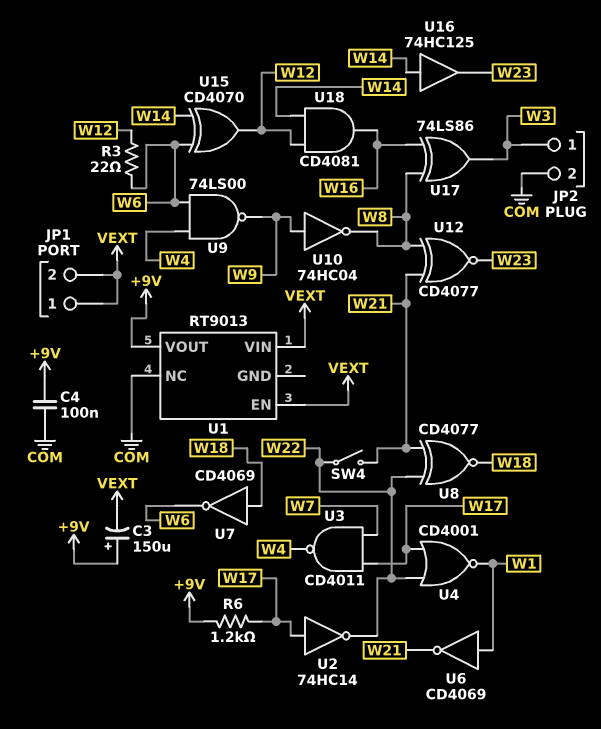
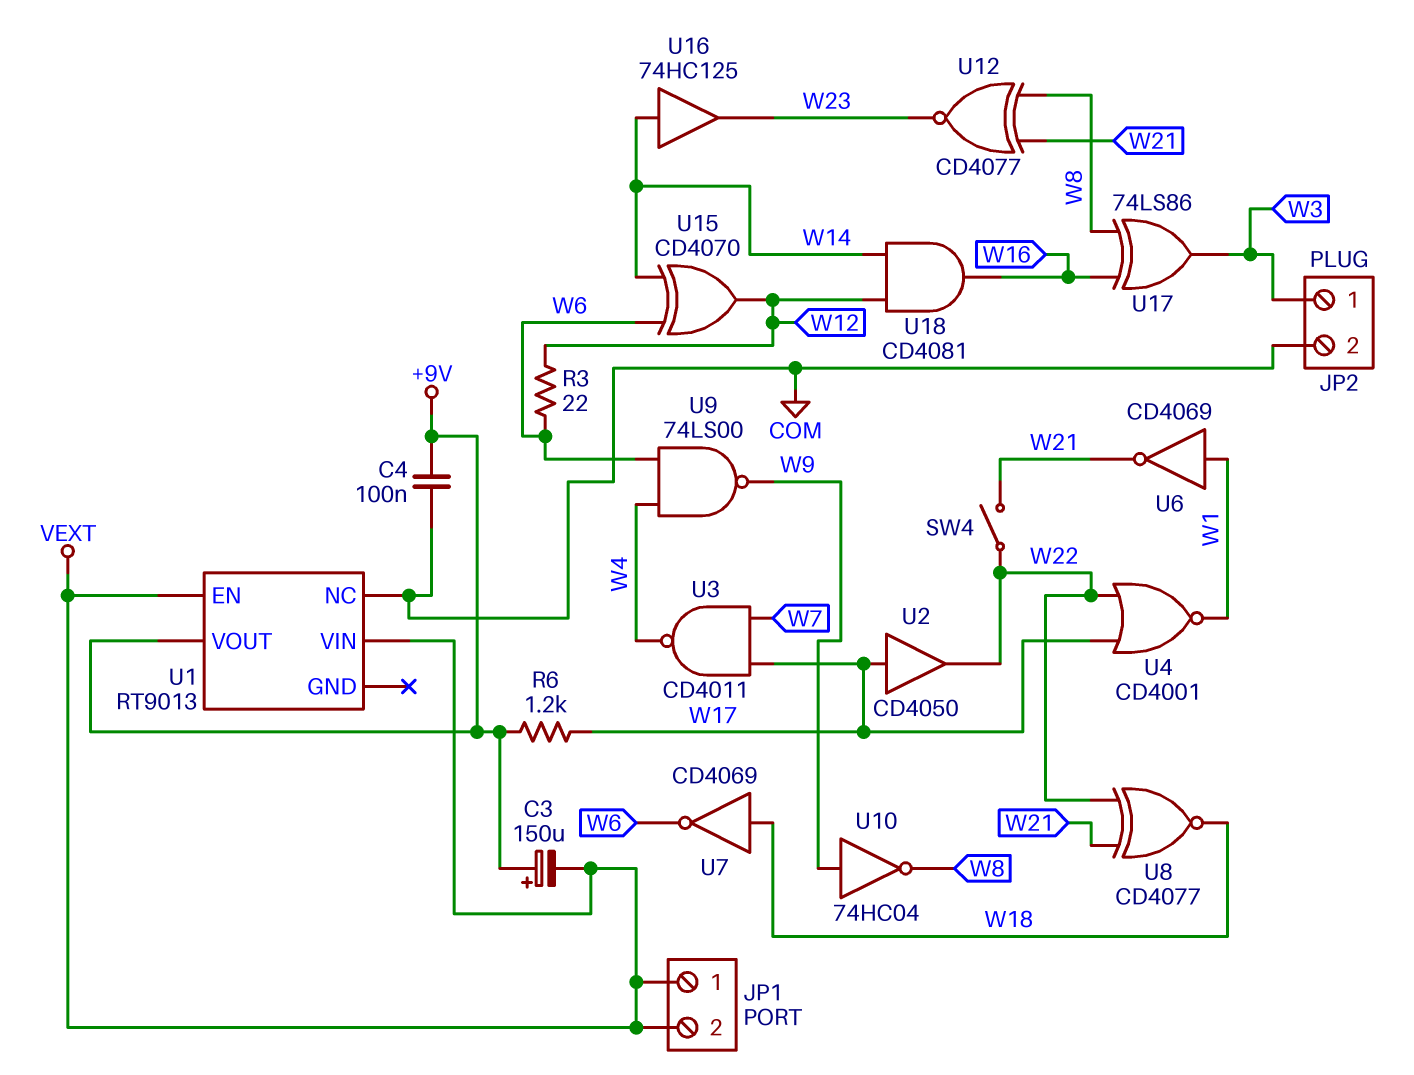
U2: NOT 74HC14 (in W17, out W22) -> buffer CD4050 (in W17, out W22)

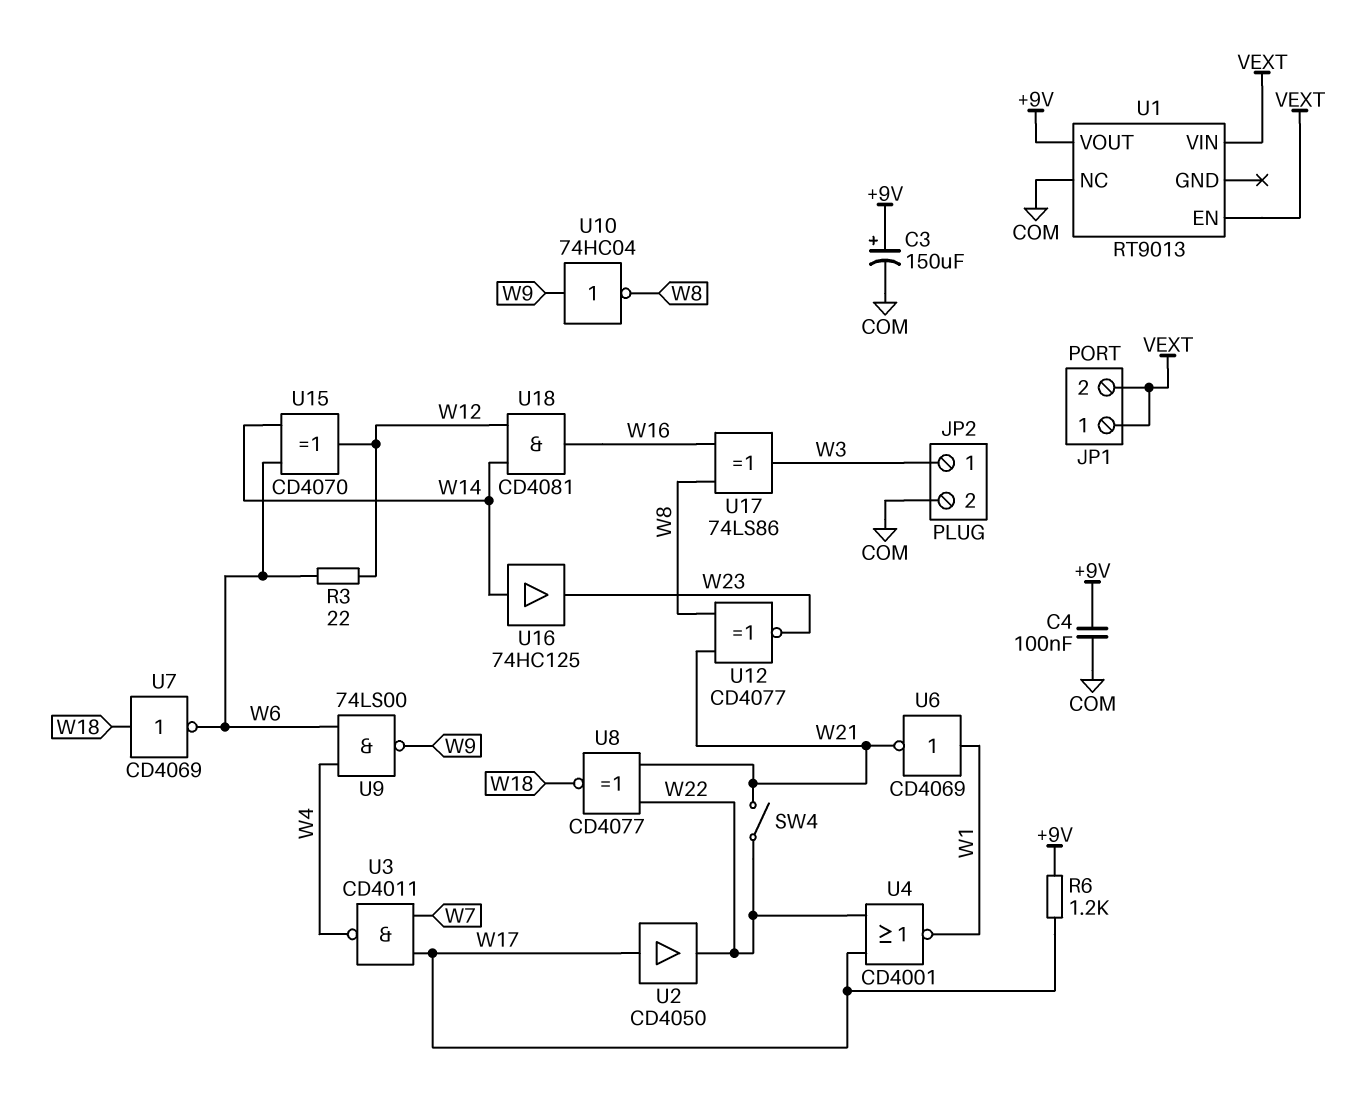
C3: 150uF (plus +9V, minus VEXT) -> 150uF (plus +9V, minus COM)

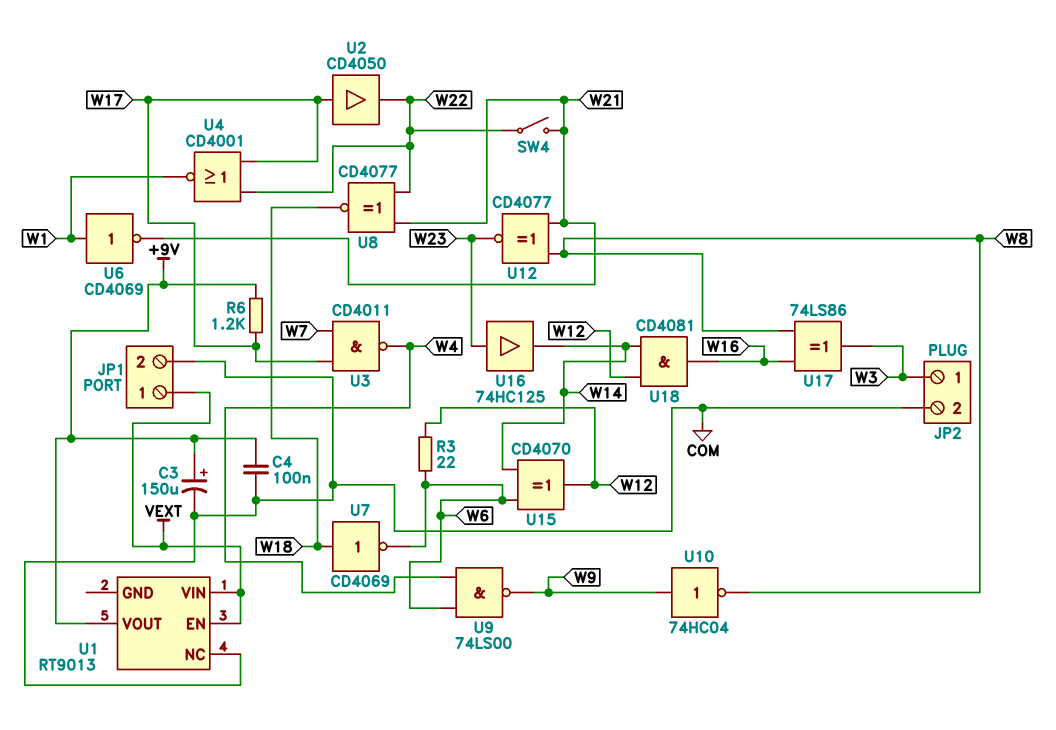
JP1 pin 2: VEXT -> COM
U16: buffer 74HC125 (in W14, out W23) -> buffer 74HC125 (in W23, out W14)

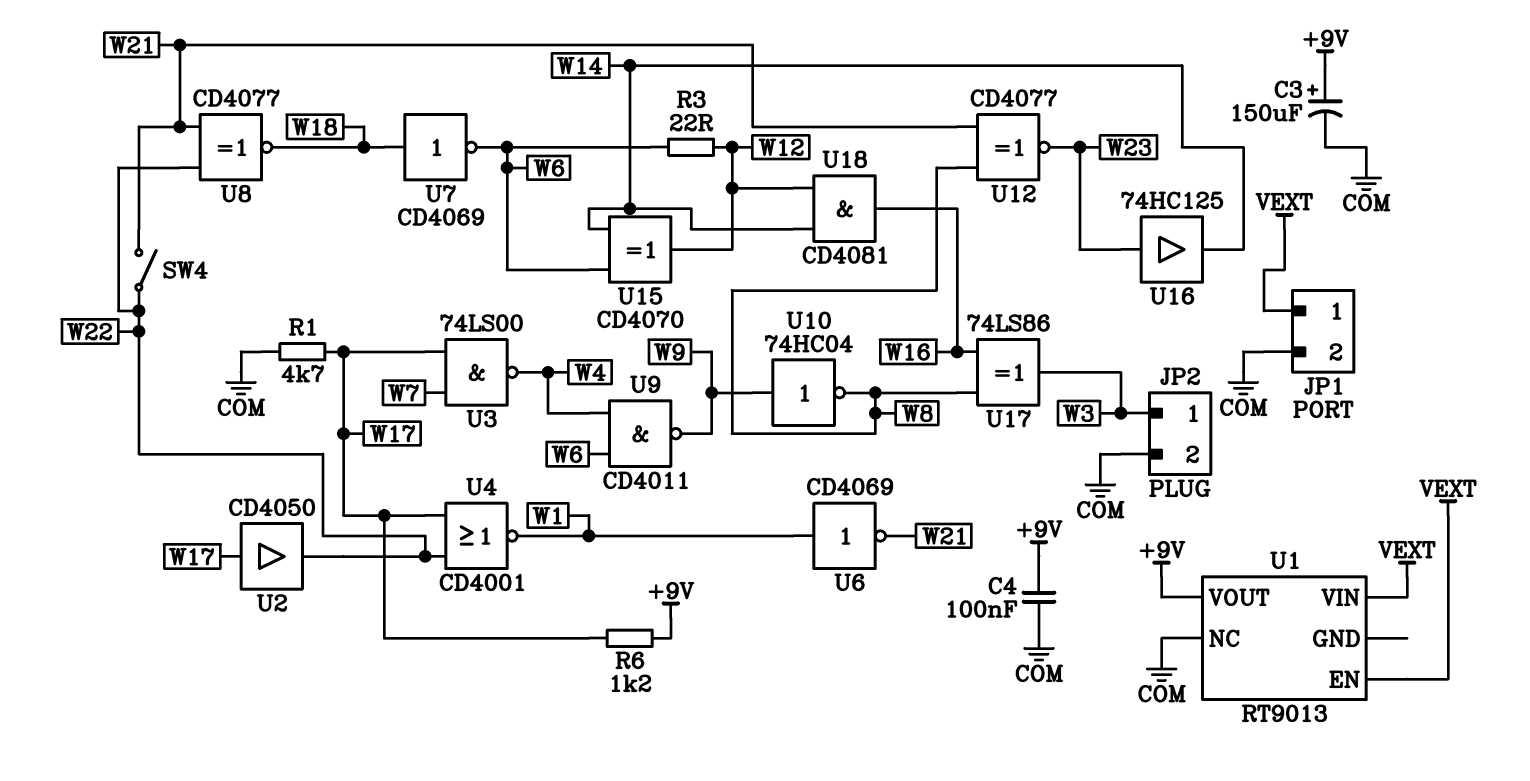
R1: none -> 4.7k (COM, W17)
U3: NAND CD4011 (in W7, in W17, out W4) -> NAND 74LS00 (in W7, in W17, out W4)
U9: NAND 74LS00 (in W4, in W6, out W9) -> NAND CD4011 (in W4, in W6, out W9)

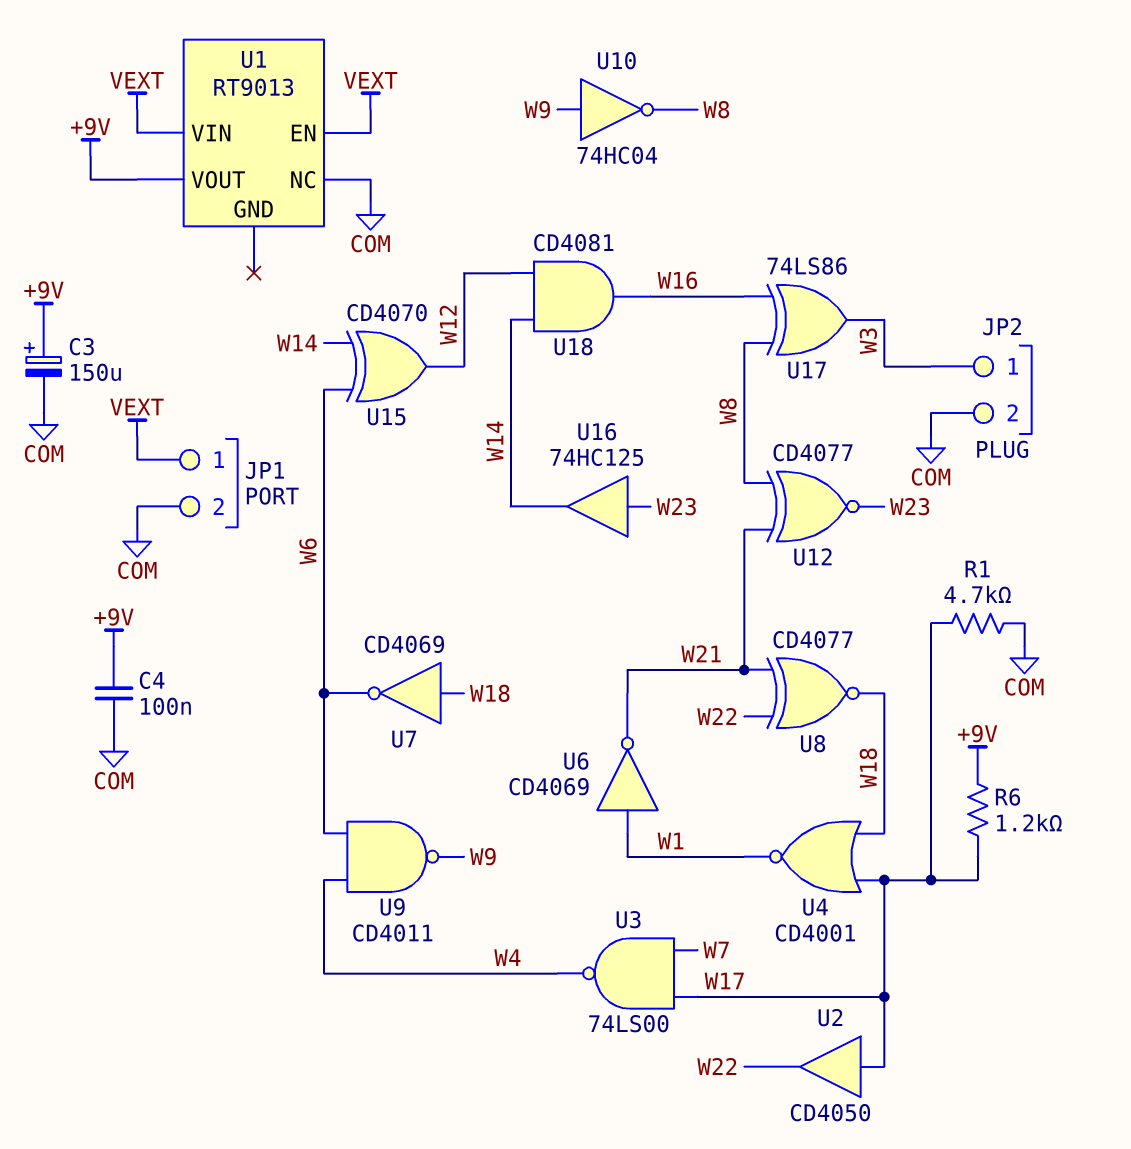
R3: 22 (W6, W12) -> none
SW4: switch (W21, W22) -> none
U4: NOR CD4001 (in W17, in W22, out W1) -> NOR CD4001 (in W17, in W18, out W1)

